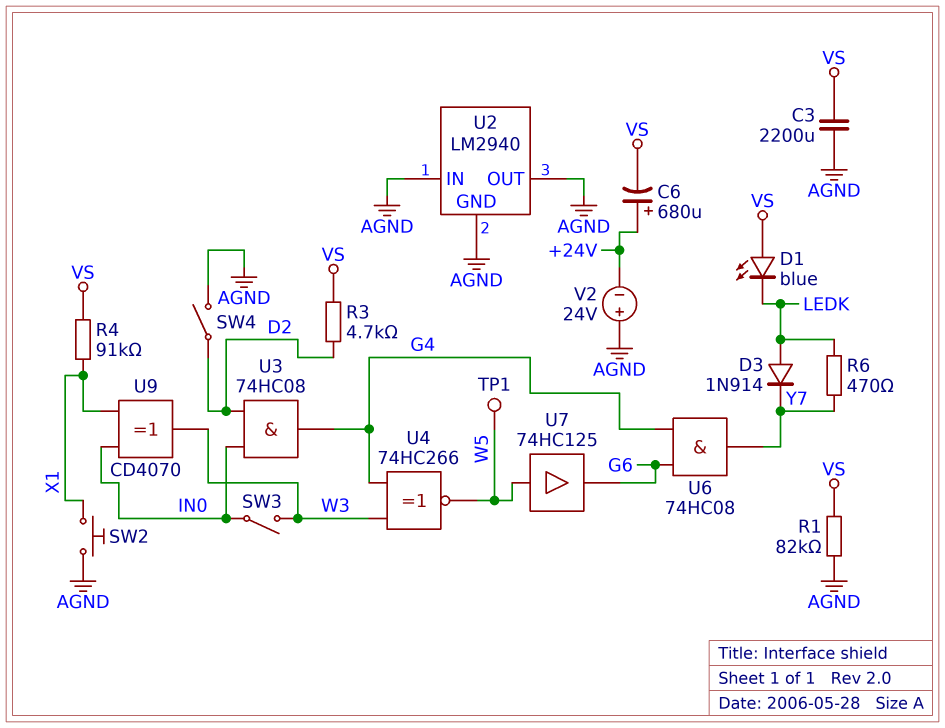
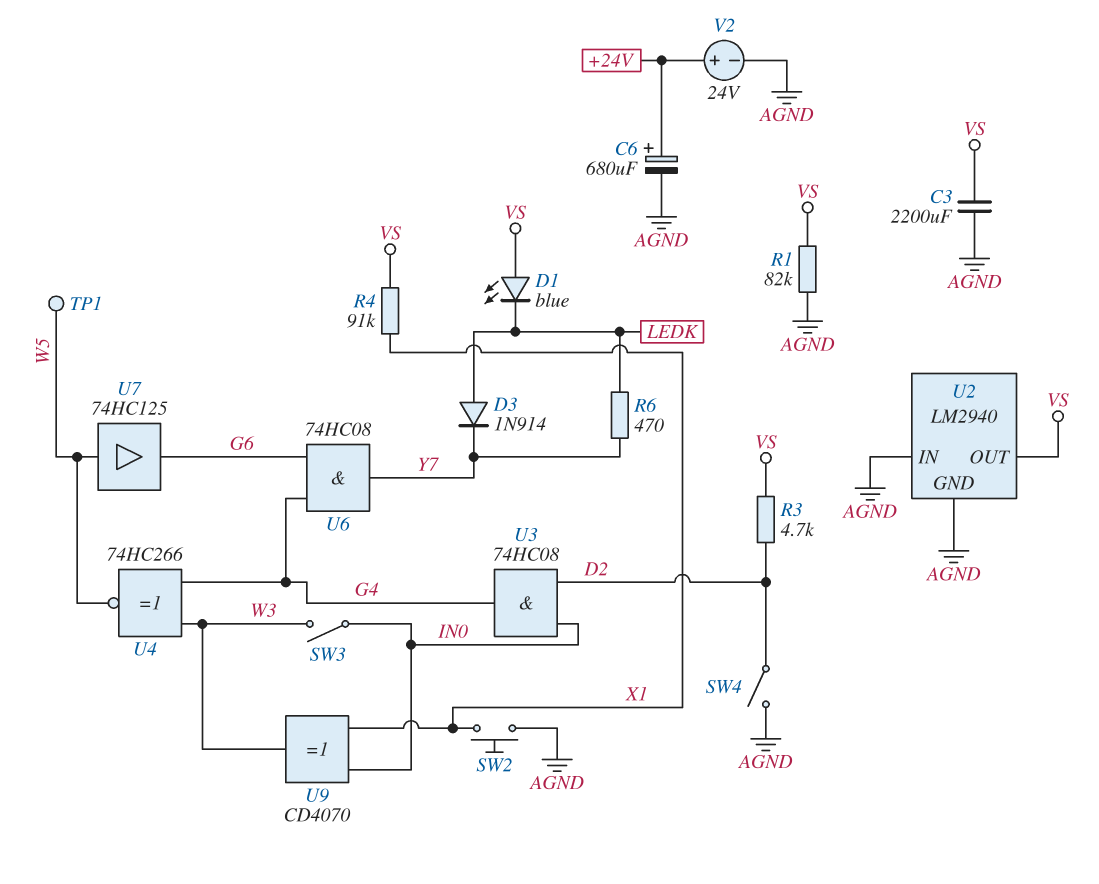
C6: 680uF (plus +24V, minus VS) -> 680uF (plus +24V, minus AGND)
U2 pin OUT: AGND -> VS
V2: 24V (plus AGND, minus +24V) -> 24V (plus +24V, minus AGND)

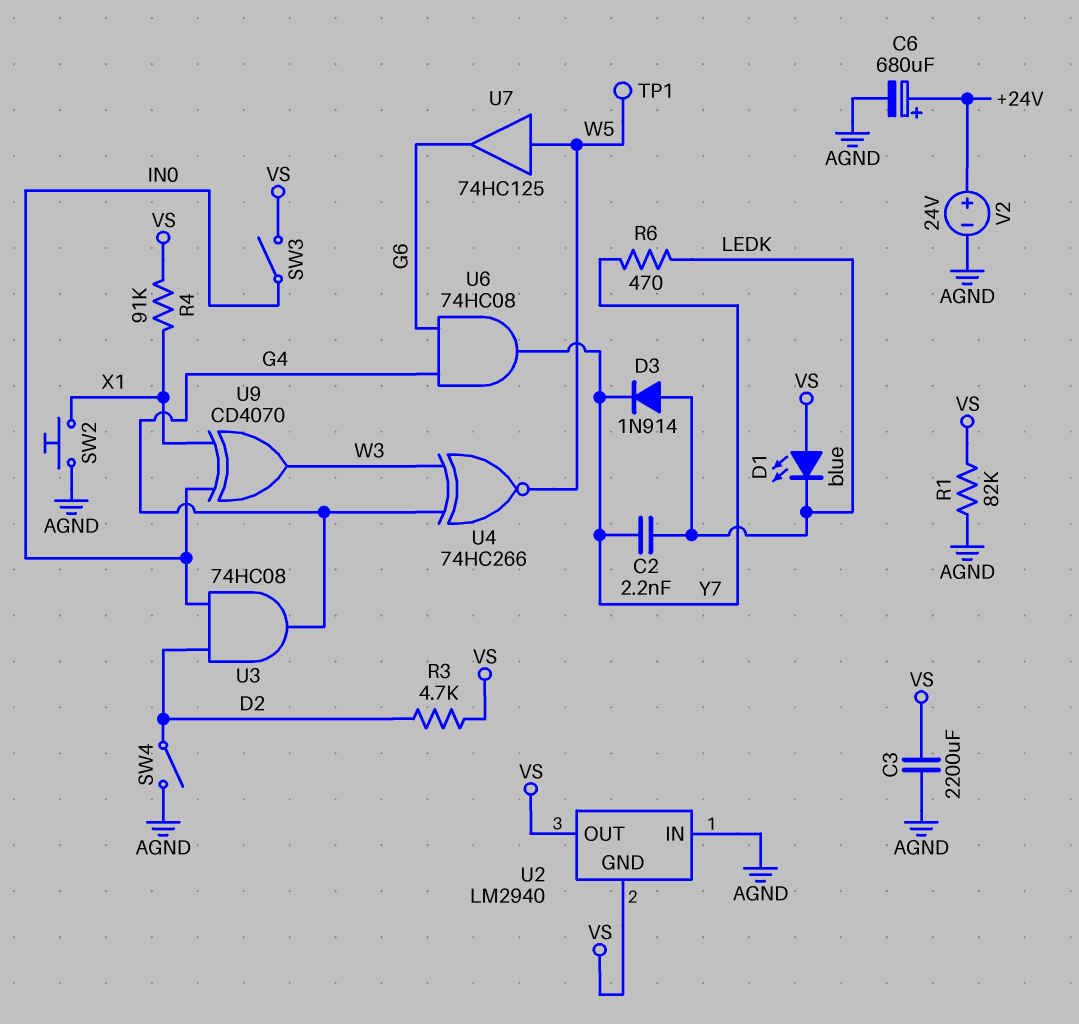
C2: none -> 2.2nF (LEDK, Y7)
SW3: switch (IN0, W3) -> switch (IN0, VS)
U2 pin GND: AGND -> VS

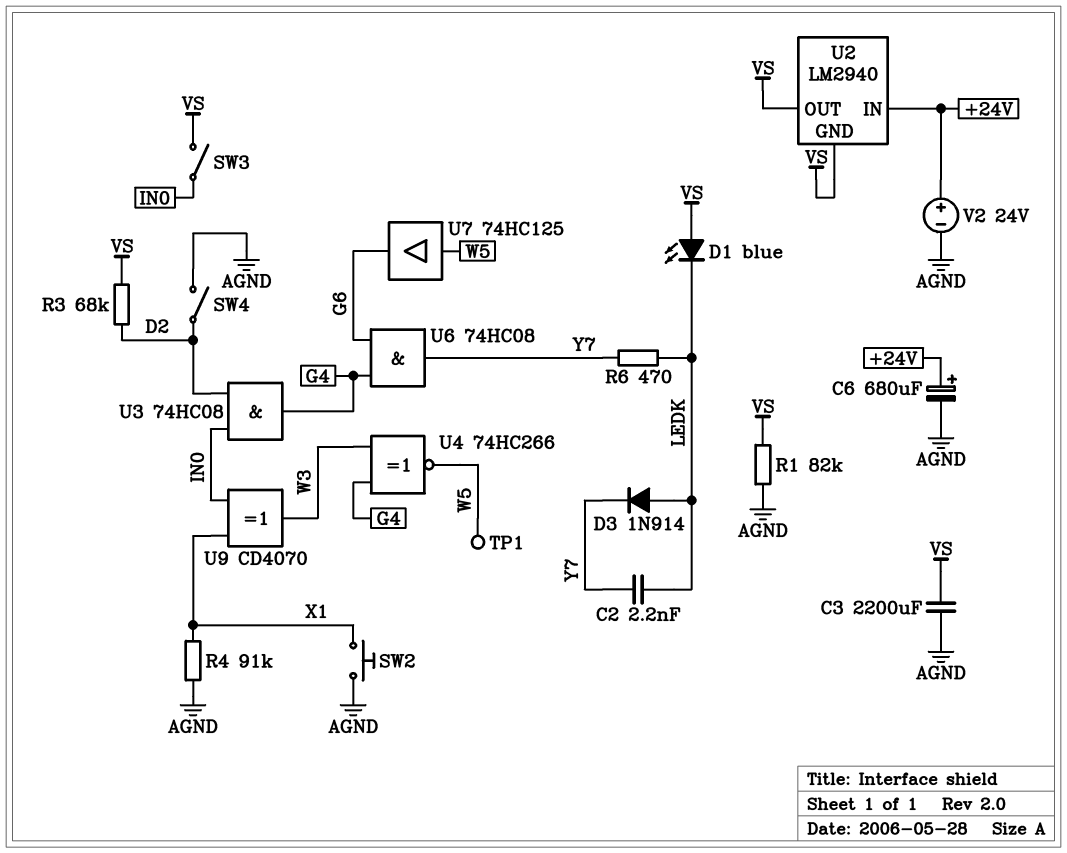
R3: 4.7k (D2, VS) -> 68k (D2, VS)
R4: 91k (VS, X1) -> 91k (AGND, X1)
U2 pin IN: AGND -> +24V

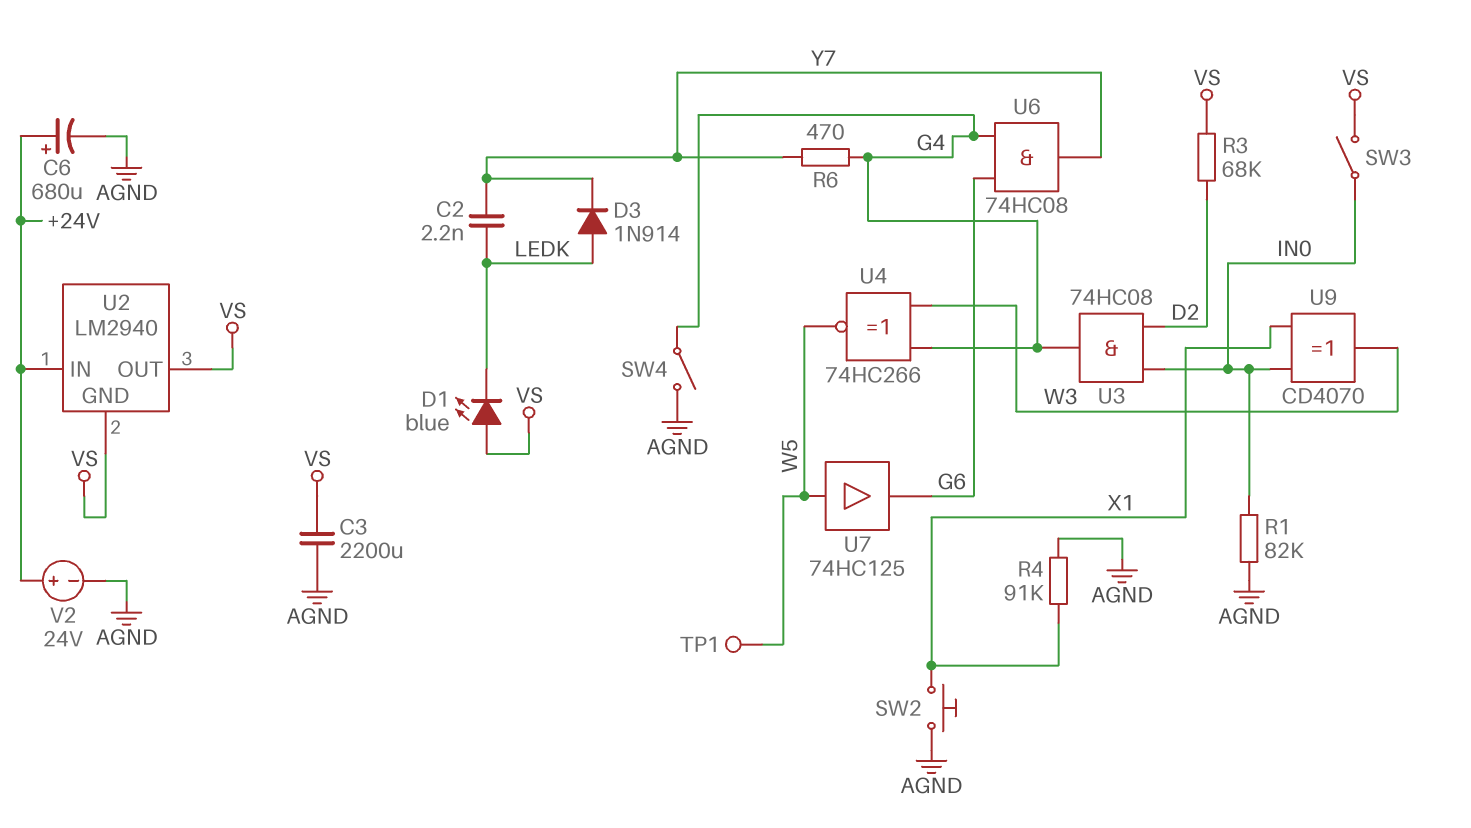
R1: 82k (AGND, VS) -> 82k (AGND, IN0)
R6: 470 (LEDK, Y7) -> 470 (G4, Y7)
SW4: switch (AGND, D2) -> switch (AGND, G4)

